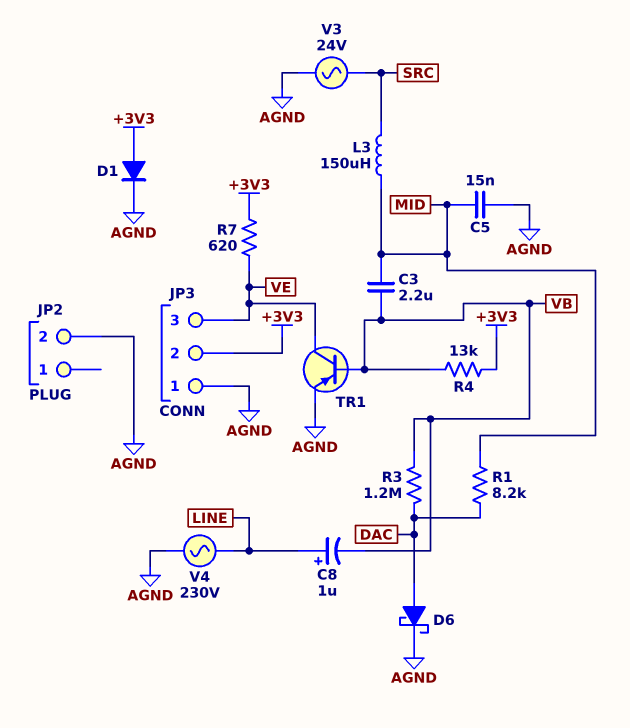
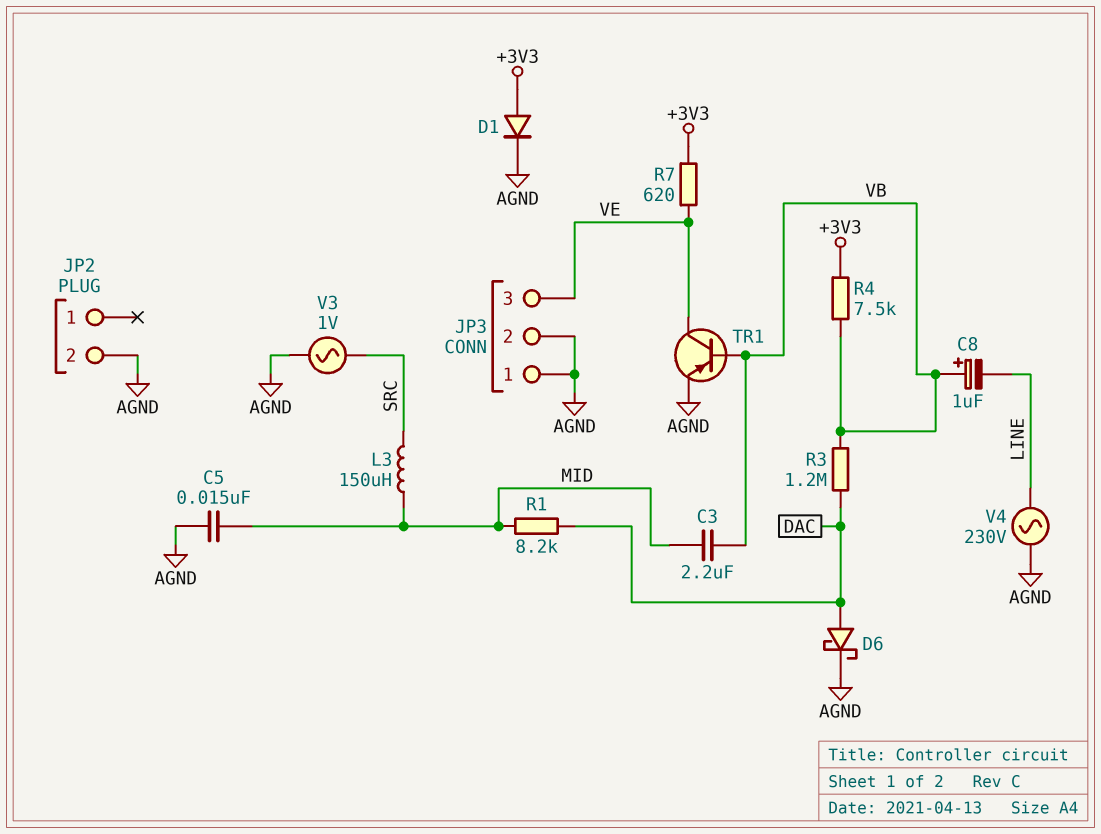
C8: 1uF (plus LINE, minus VB) -> 1uF (plus VB, minus LINE)
JP3 pin 2: +3V3 -> AGND
R4: 13k (+3V3, VB) -> 7.5k (+3V3, VB)
V3: AC 24V (AGND, SRC) -> AC 1V (AGND, SRC)

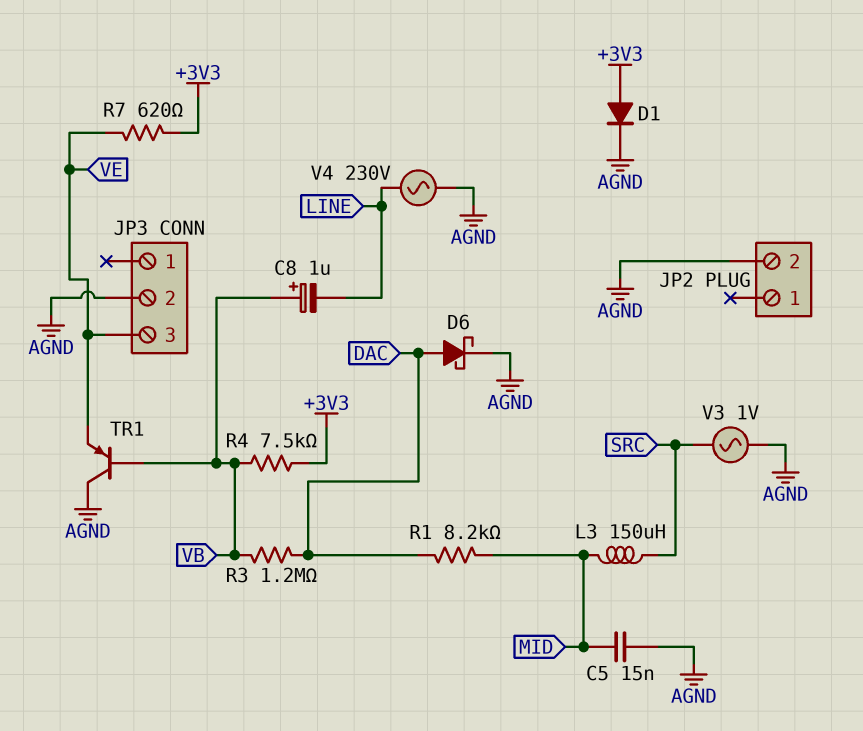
C3: 2.2uF (MID, VB) -> none
JP3 pin 1: AGND -> none
TR1: PNP (B VB, C VE, E AGND) -> PNP (B VB, C AGND, E VE)

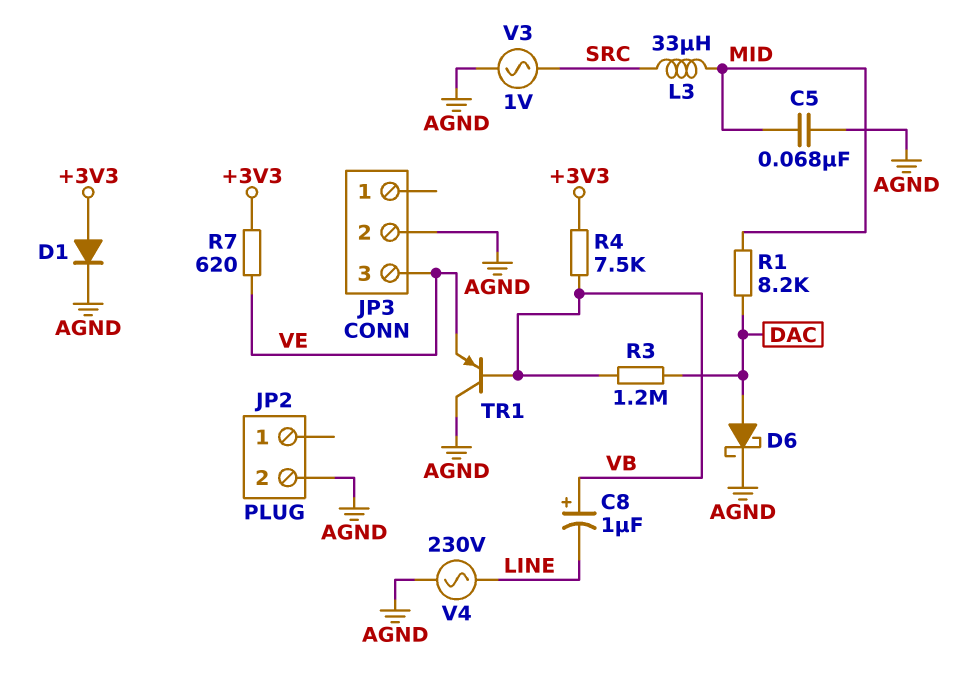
C5: 15nF (AGND, MID) -> 68nF (AGND, MID)
L3: 150uH (MID, SRC) -> 33uH (MID, SRC)

